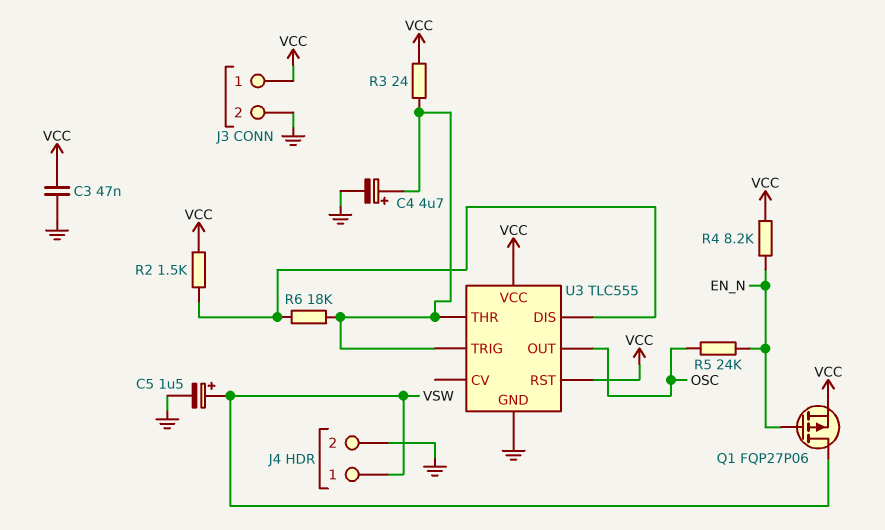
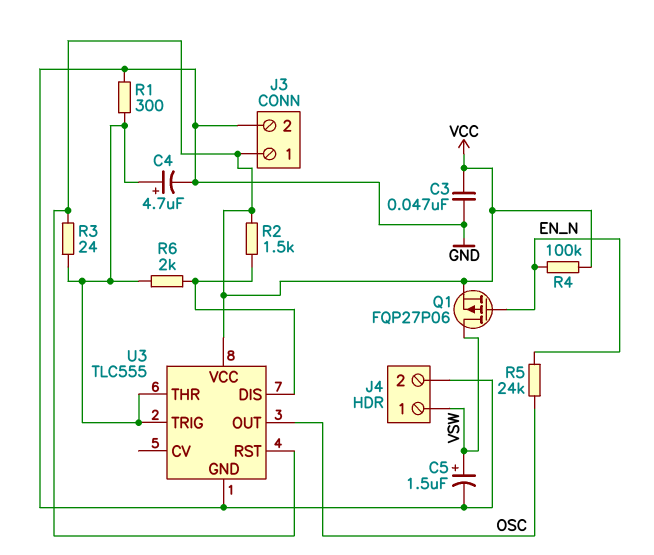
R1: none -> 300 (GND, U3/THR)
R4: 8.2k (EN_N, VCC) -> 100k (EN_N, VCC)
R6: 18k (U3/DIS, U3/THR) -> 2k (U3/DIS, U3/THR)

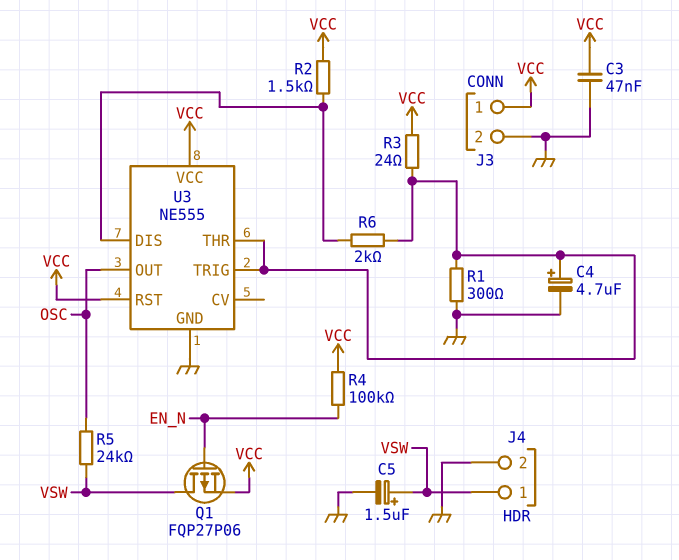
R5: 24k (EN_N, OSC) -> 24k (OSC, VSW)
U3: TLC555 -> NE555

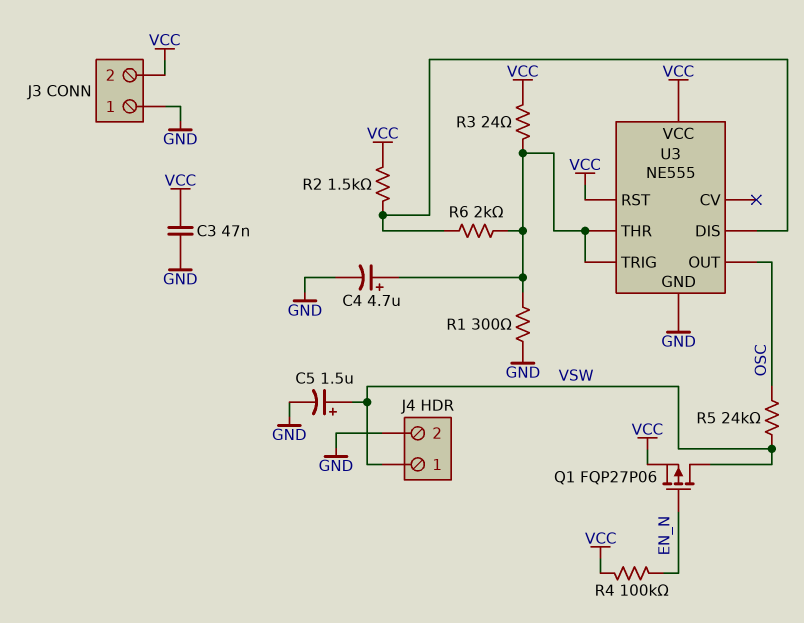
J3 pin 1: VCC -> GND
J3 pin 2: GND -> VCC

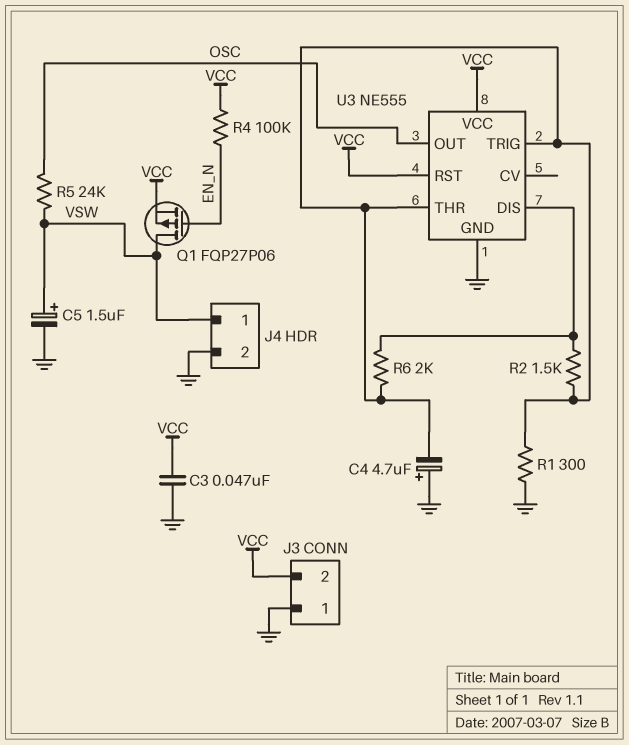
C4: 4.7uF (plus U3/THR, minus GND) -> 4.7uF (plus GND, minus U3/THR)
R2: 1.5k (U3/DIS, VCC) -> 1.5k (U3/DIS, U3/THR)
R3: 24 (U3/THR, VCC) -> none

